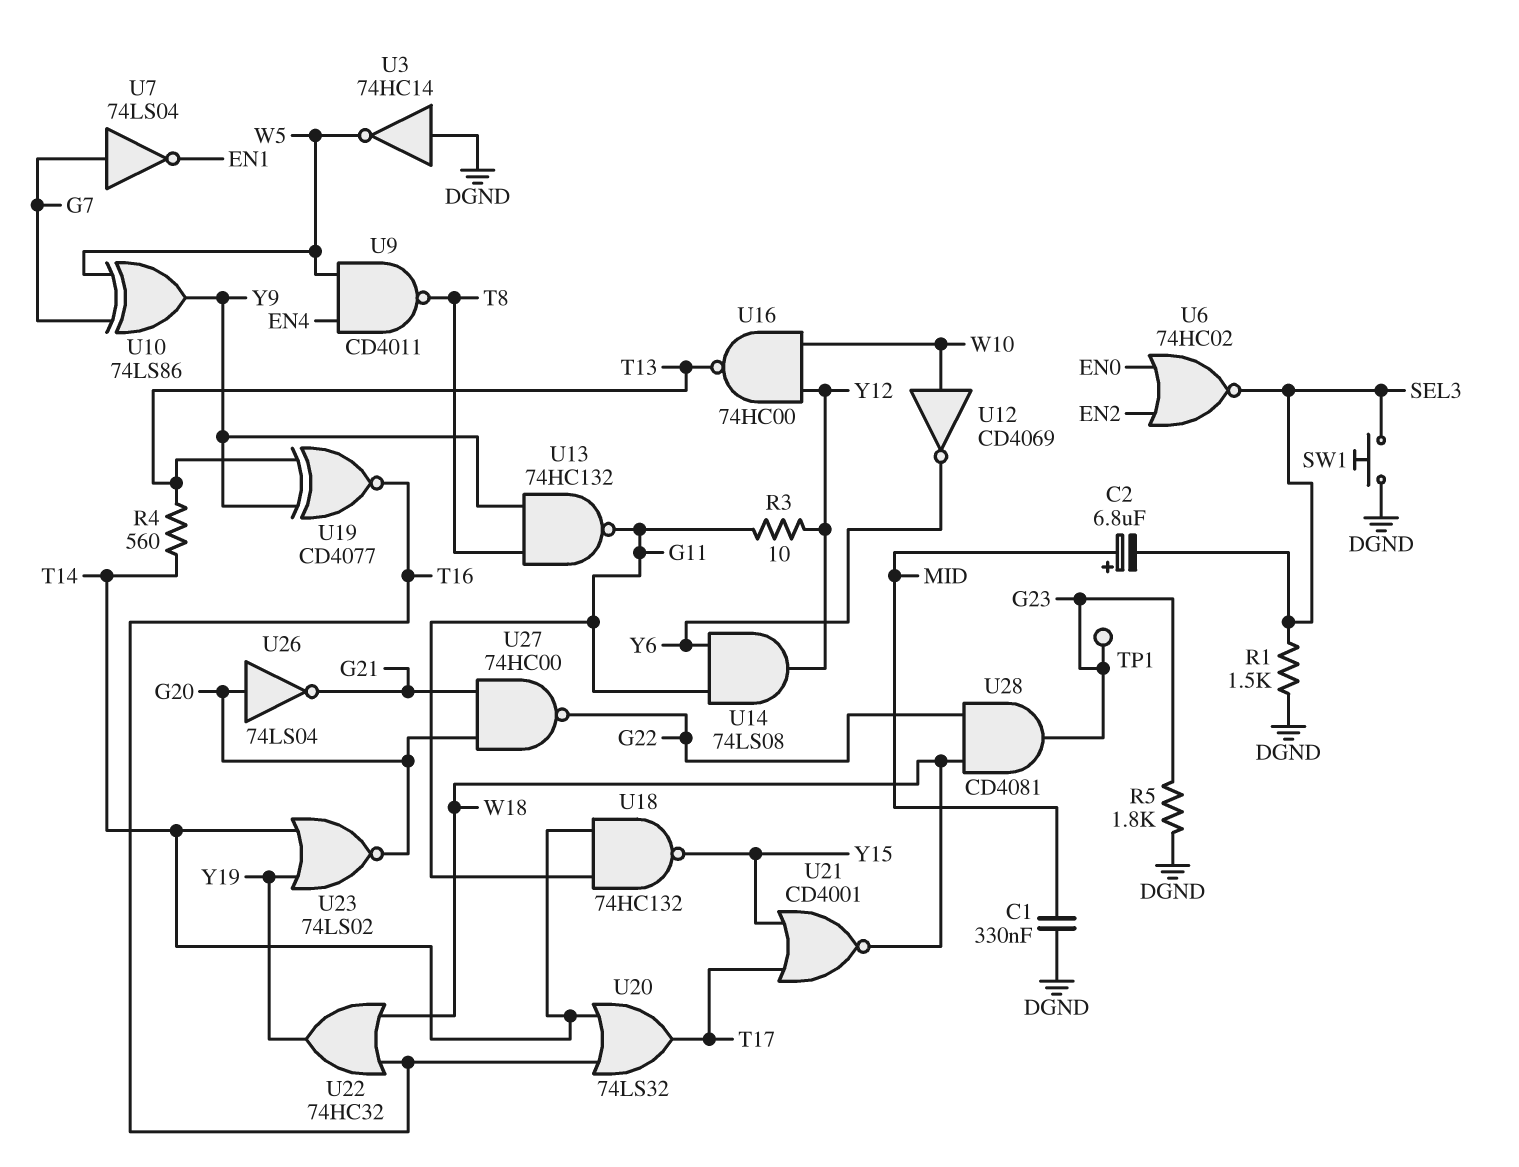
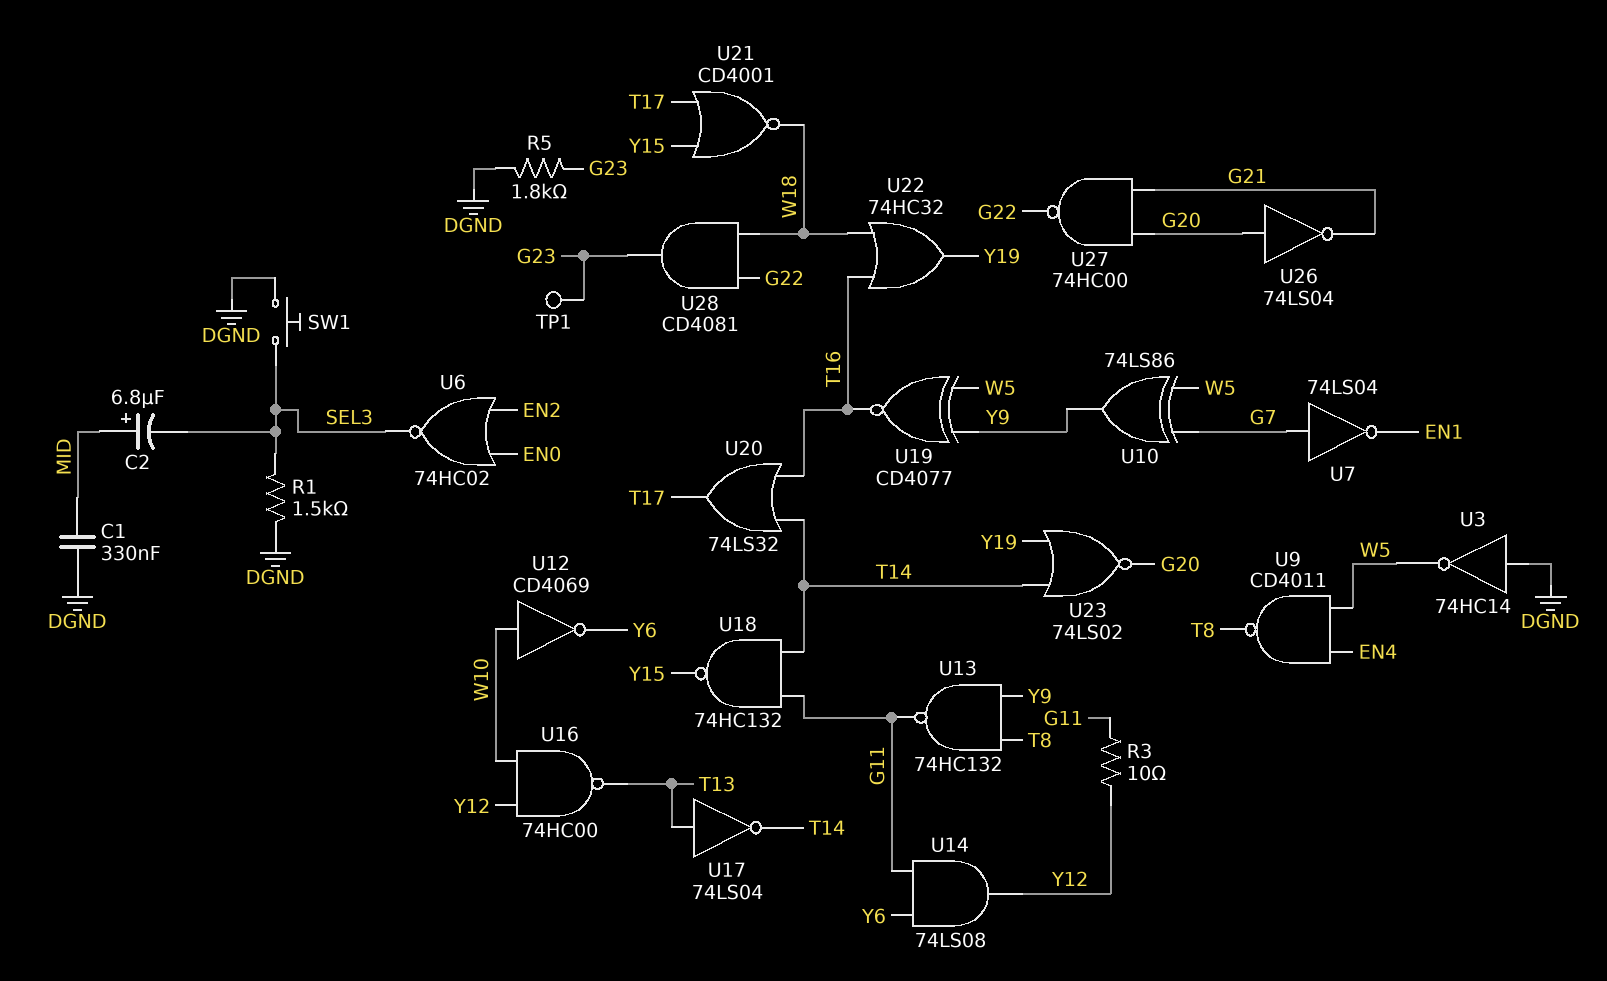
R4: 560 (T13, T14) -> none
U17: none -> NOT 74LS04 (in T13, out T14)
U19: XNOR CD4077 (in T13, in Y9, out T16) -> XNOR CD4077 (in W5, in Y9, out T16)

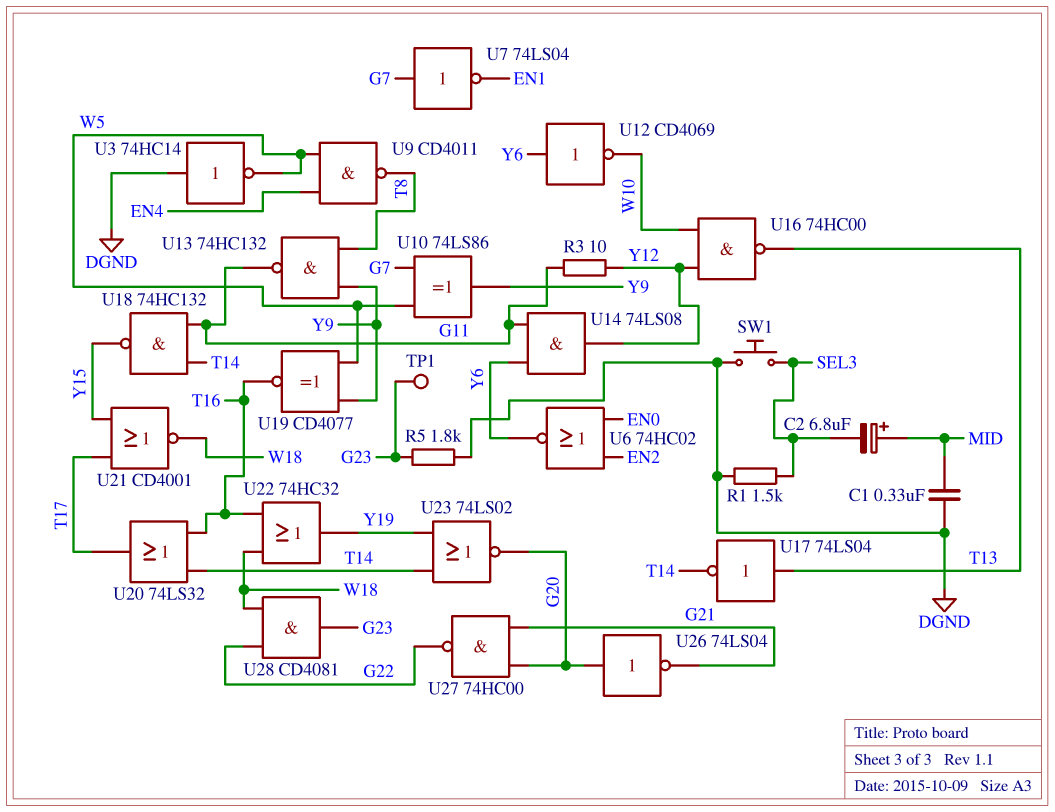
U6: NOR 74HC02 (in EN0, in EN2, out SEL3) -> NOR 74HC02 (in EN0, in EN2, out Y6)
U12: NOT CD4069 (in W10, out Y6) -> NOT CD4069 (in Y6, out W10)

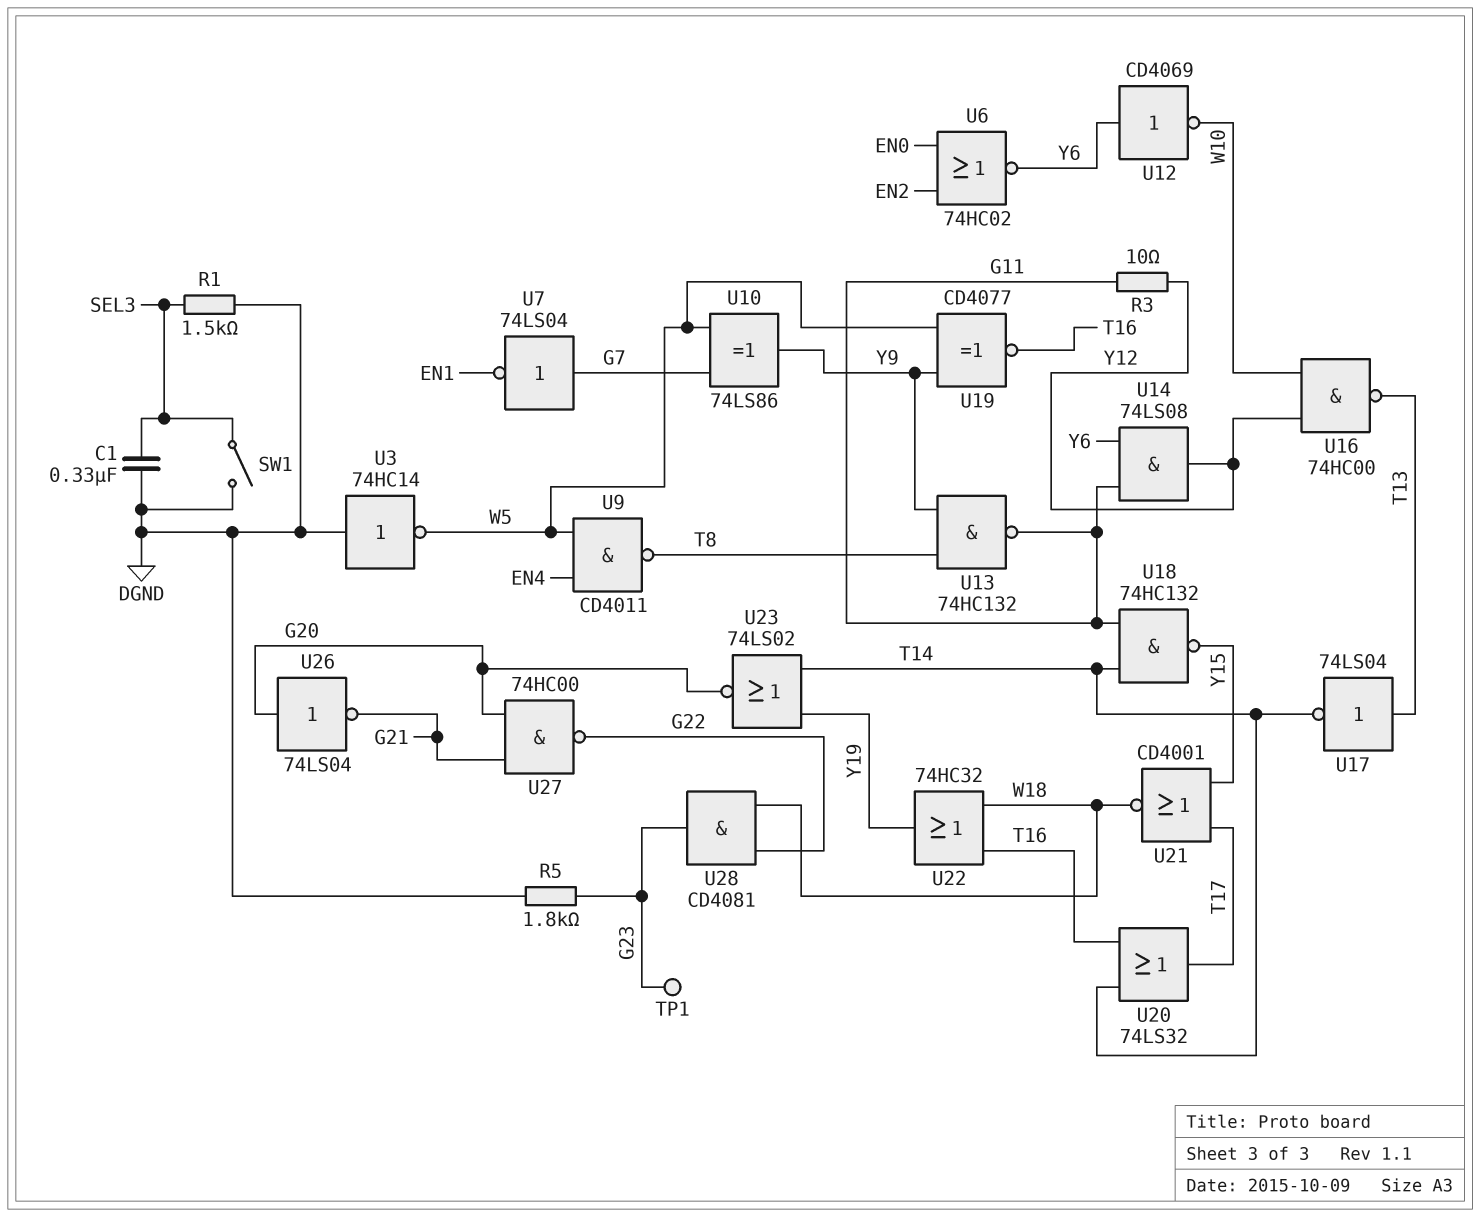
C1: 330nF (DGND, MID) -> 330nF (DGND, SEL3)
C2: 6.8uF (plus MID, minus SEL3) -> none
SW1: button (DGND, SEL3) -> switch (DGND, SEL3)

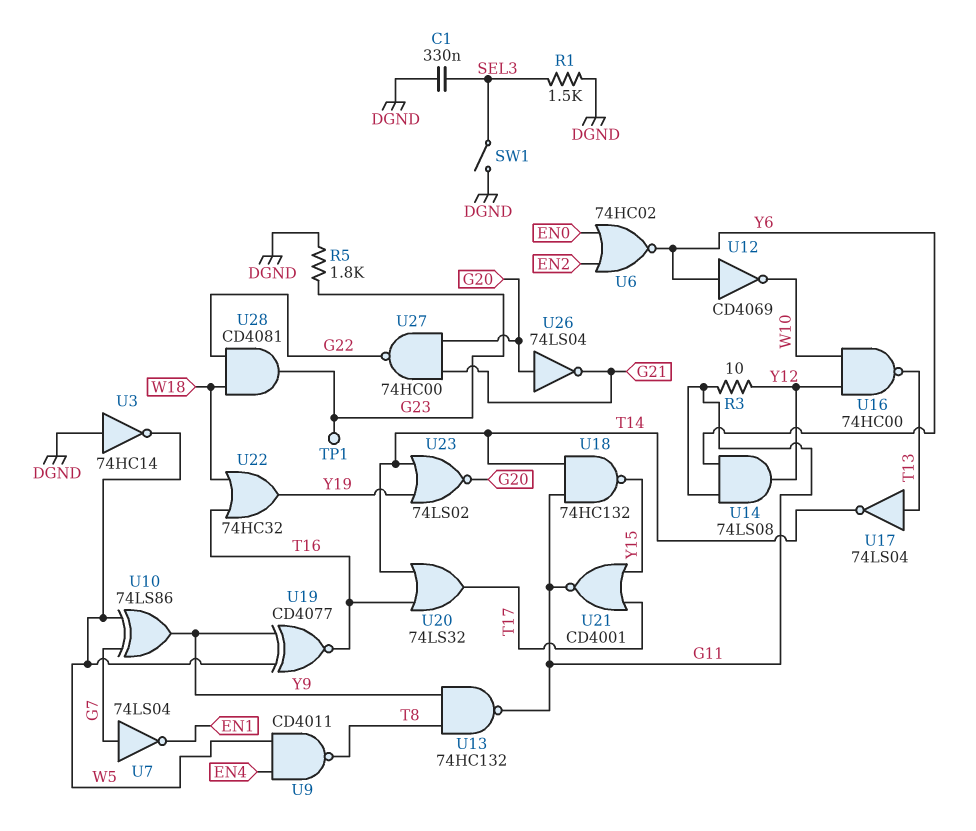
U21: NOR CD4001 (in T17, in Y15, out W18) -> NOR CD4001 (in T17, in Y15, out G11)

